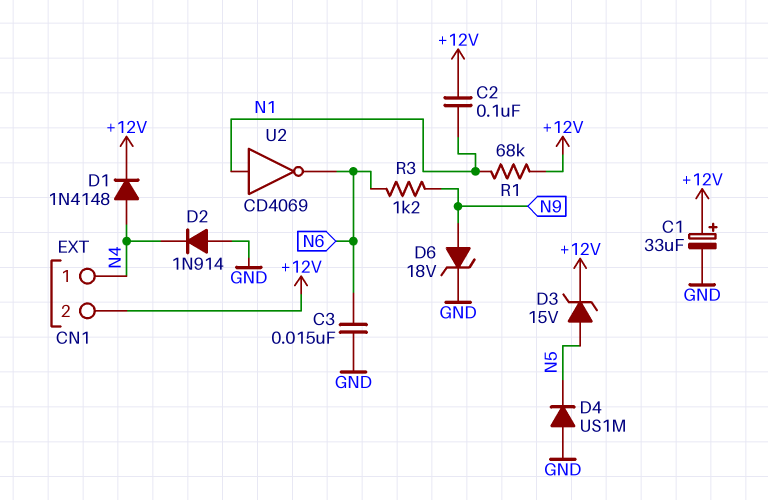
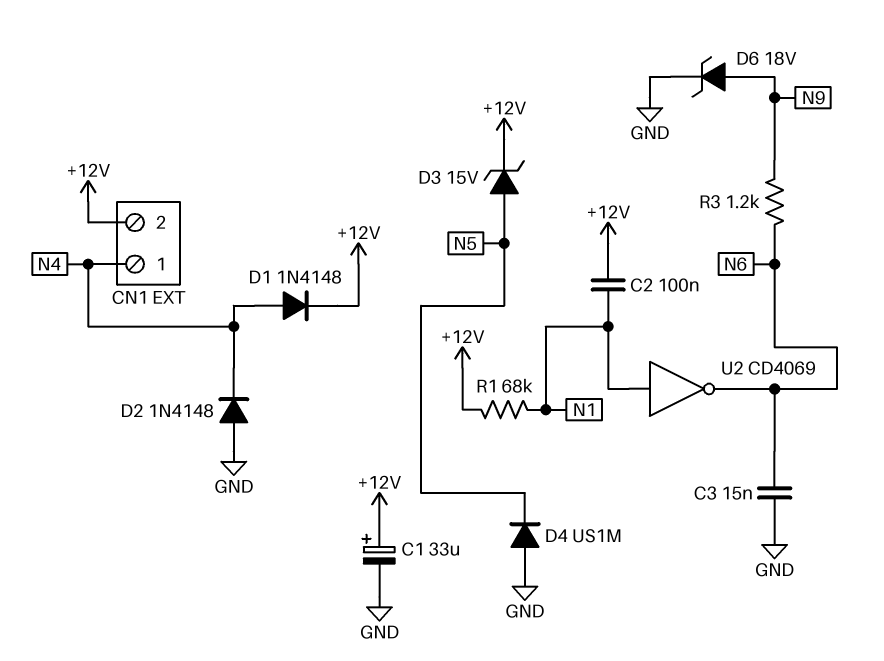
D2: diode 1N914 (A GND, K N4) -> diode 1N4148 (A GND, K N4)

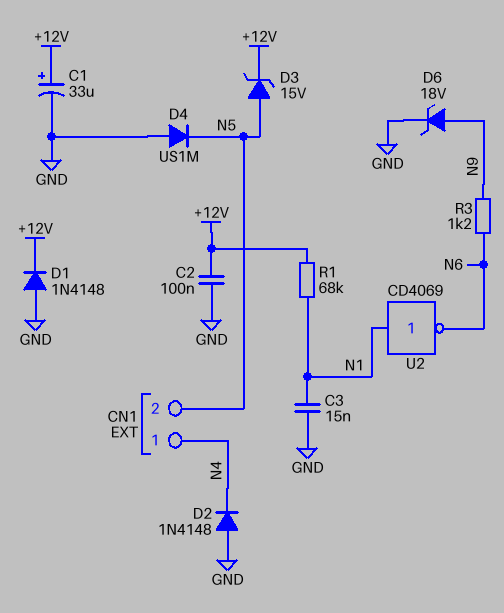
C2: 100nF (+12V, N1) -> 100nF (+12V, GND)
C3: 15nF (GND, N6) -> 15nF (GND, N1)
CN1 pin 2: +12V -> N5
D1: diode 1N4148 (A N4, K +12V) -> diode 1N4148 (A GND, K +12V)

